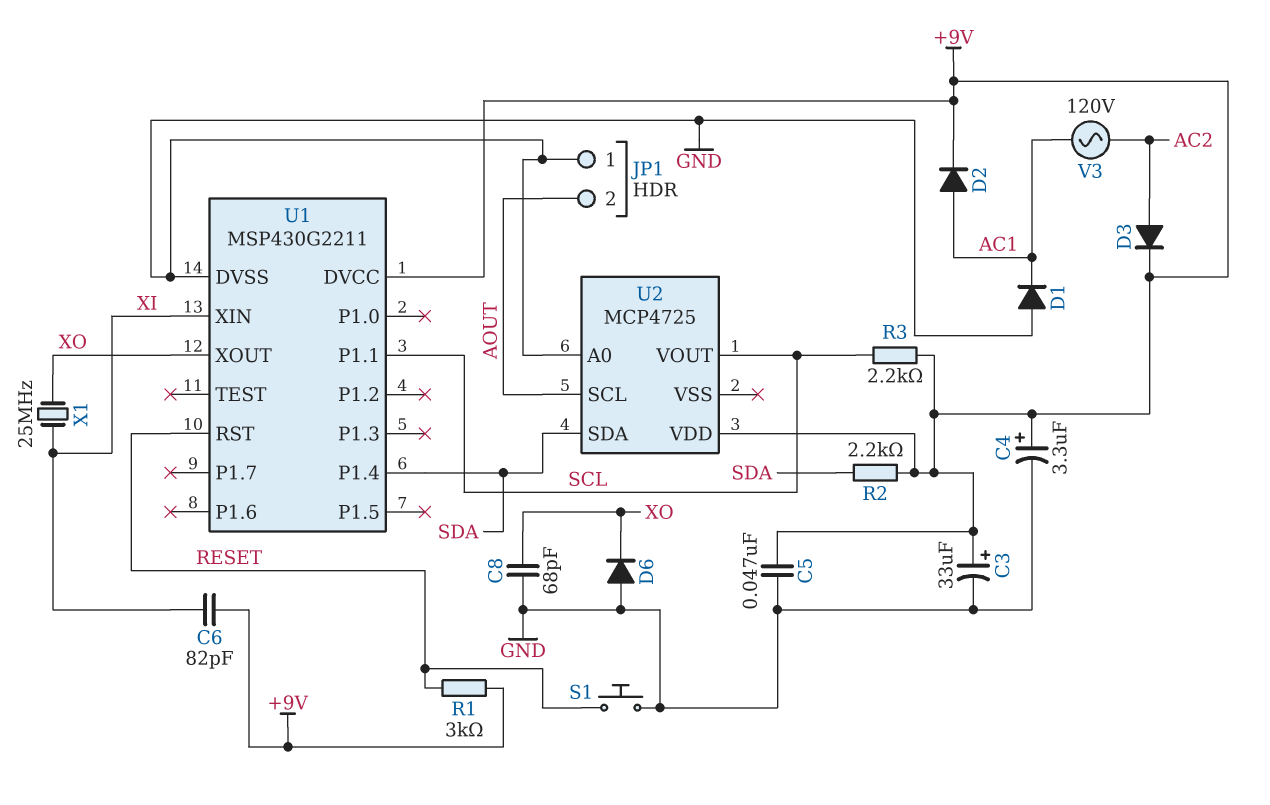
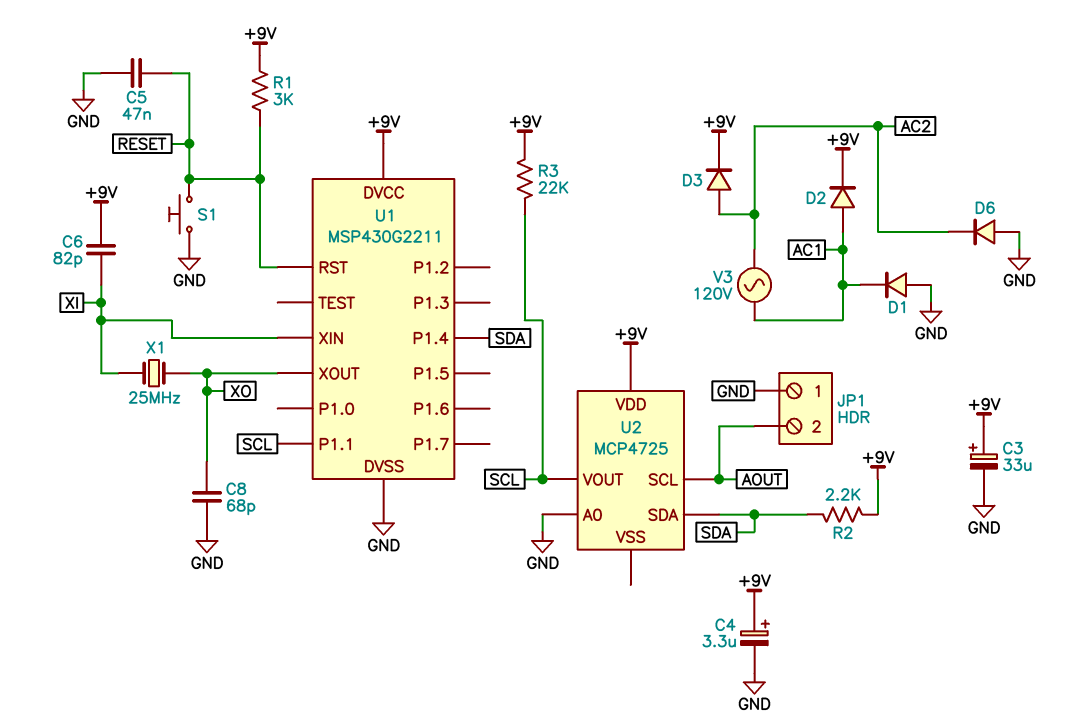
C5: 47nF (+9V, GND) -> 47nF (GND, RESET)
D6: diode (A GND, K XO) -> diode (A GND, K AC2)
R3: 2.2k (+9V, SCL) -> 22k (+9V, SCL)

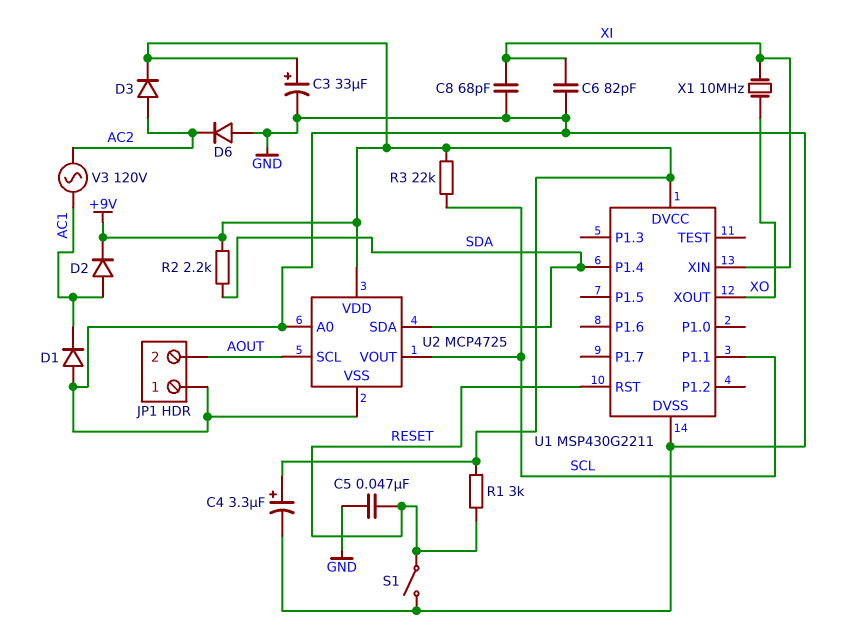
C6: 82pF (+9V, XI) -> 82pF (GND, XI)
C8: 68pF (GND, XO) -> 68pF (GND, XI)
S1: button (GND, RESET) -> switch (GND, RESET)
U2 pin VSS: none -> GND
X1: 25MHz (XI, XO) -> 10MHz (XI, XO)

